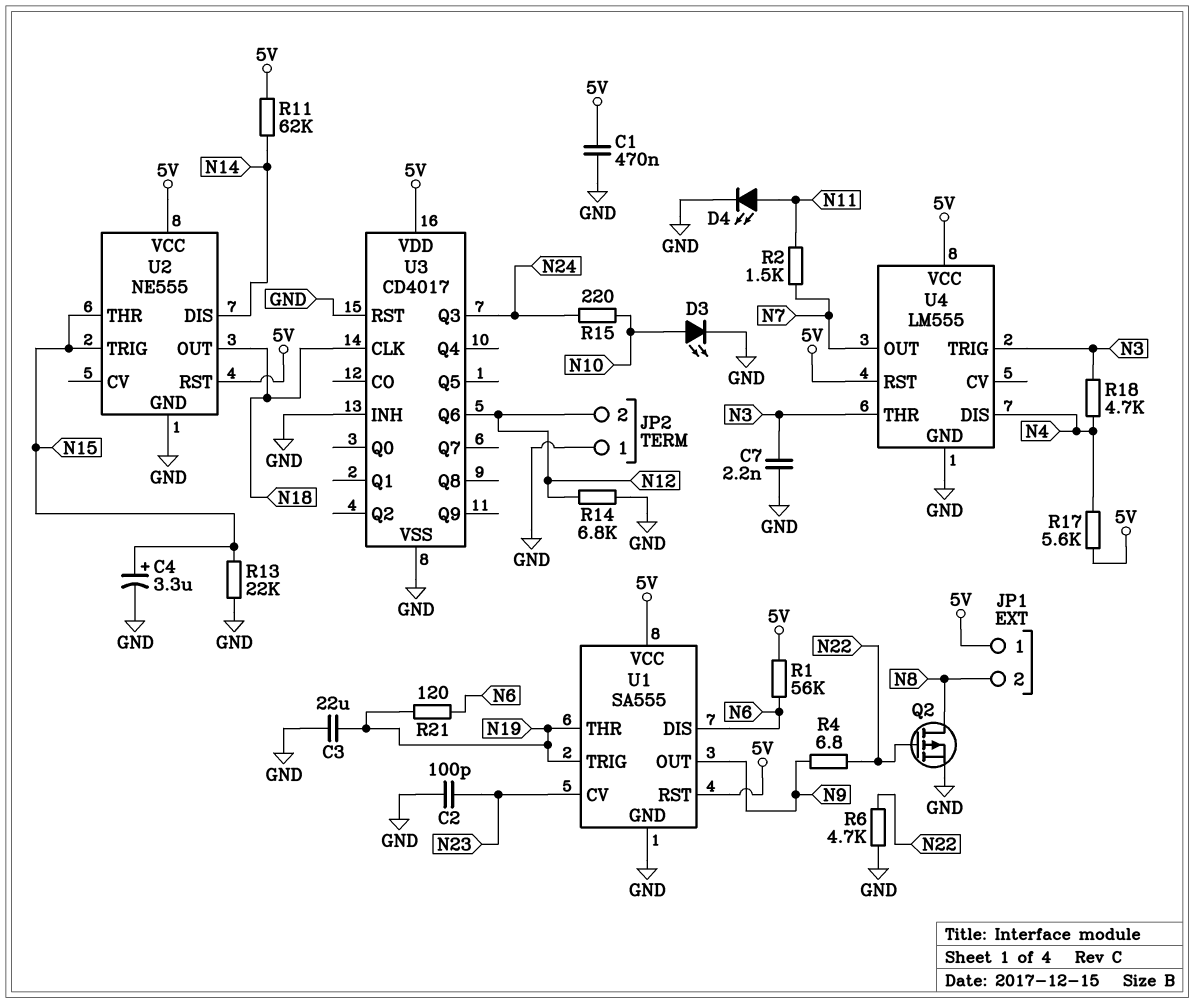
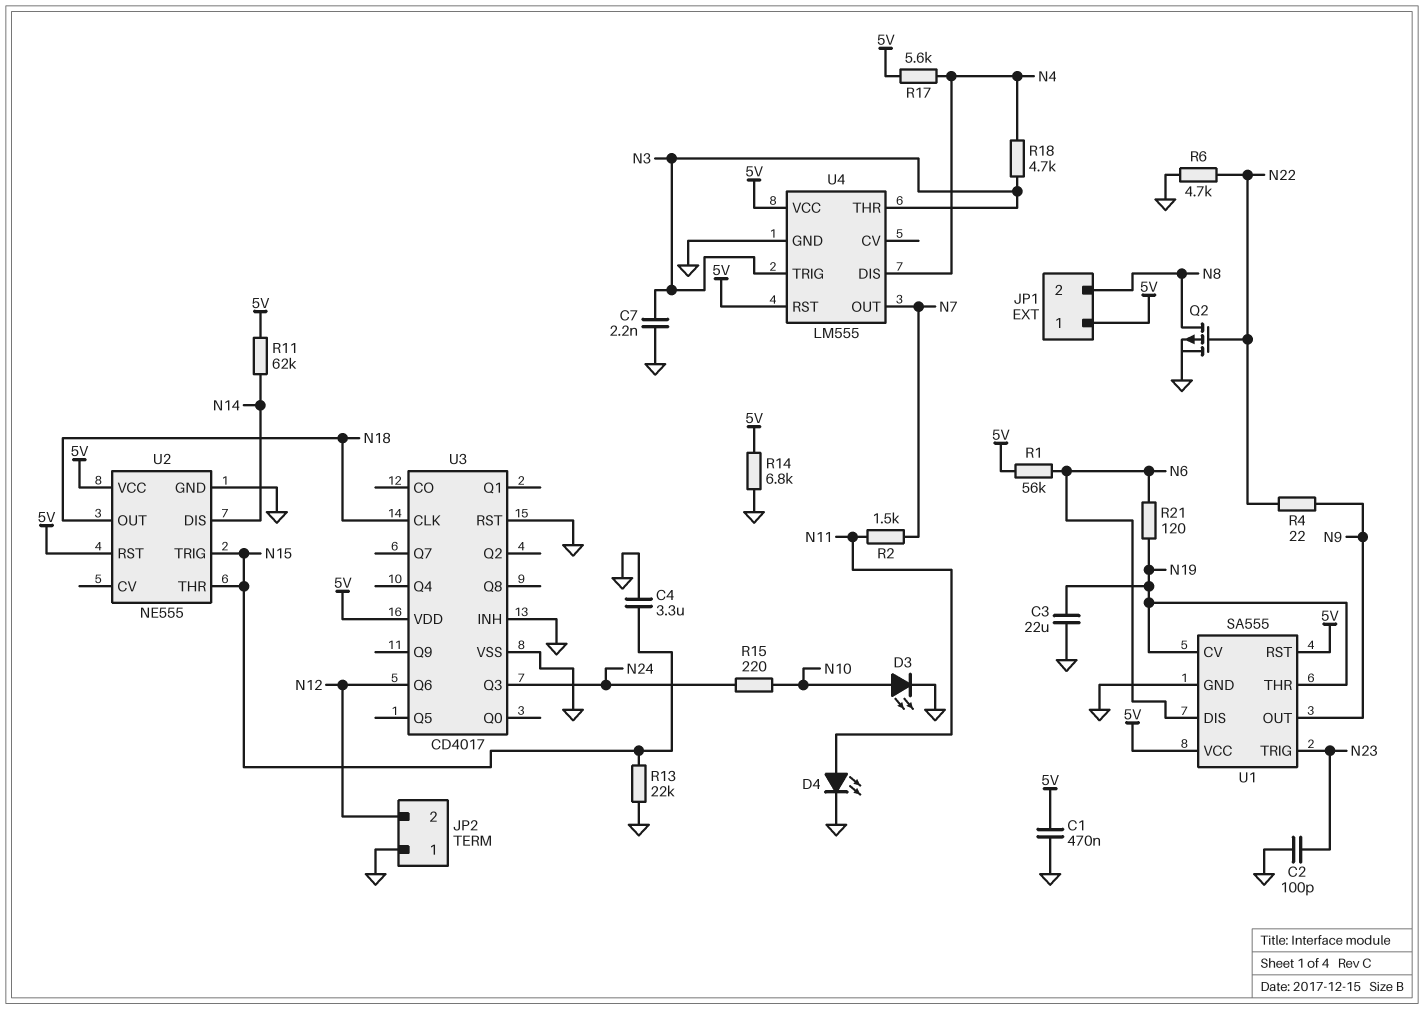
C4: 3.3uF (plus N15, minus GND) -> 3.3uF (GND, N15)
R4: 6.8 (N9, N22) -> 22 (N9, N22)
R14: 6.8k (GND, N12) -> 6.8k (5V, GND)
U1 pin CV: N23 -> N19
U1 pin TRIG: N19 -> N23

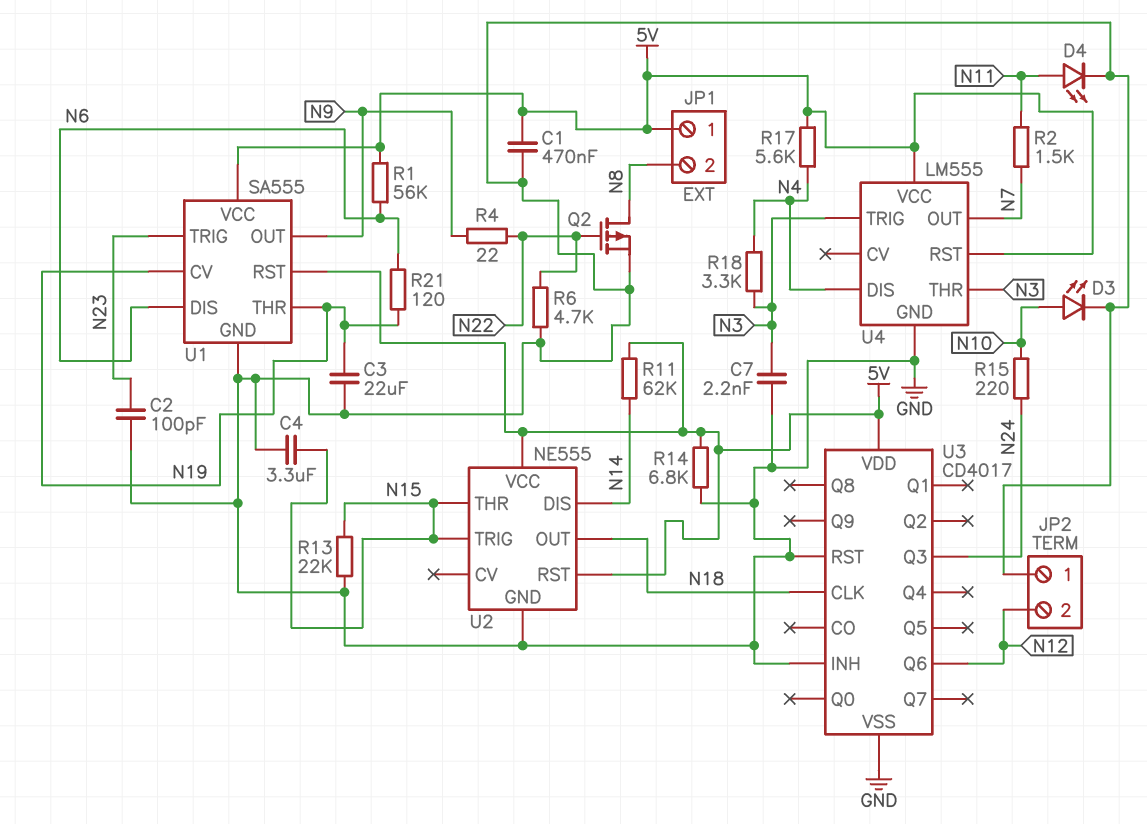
R18: 4.7k (N3, N4) -> 3.3k (N3, N4)

